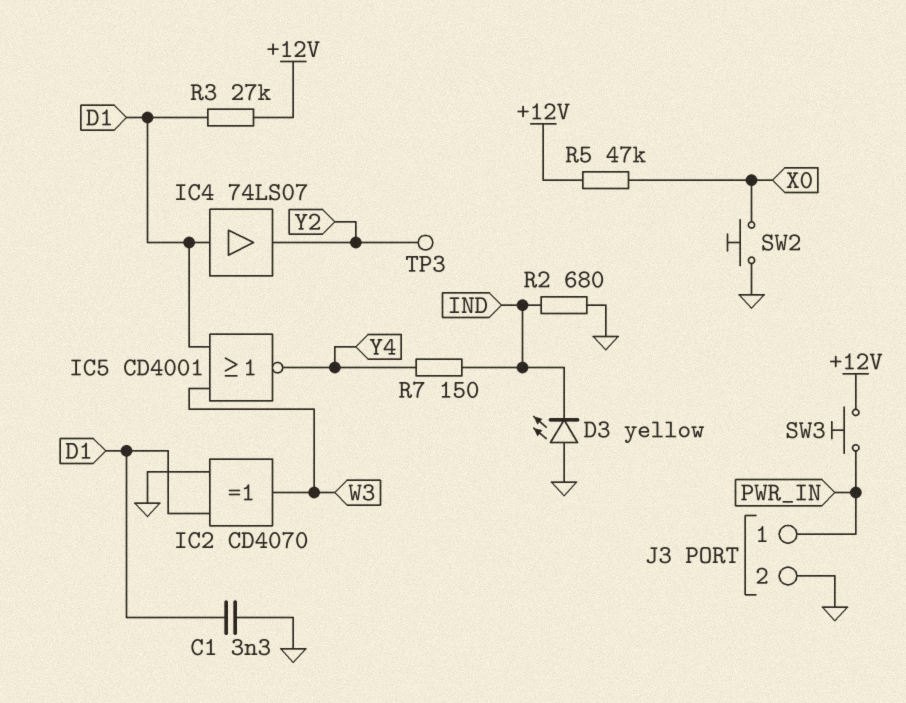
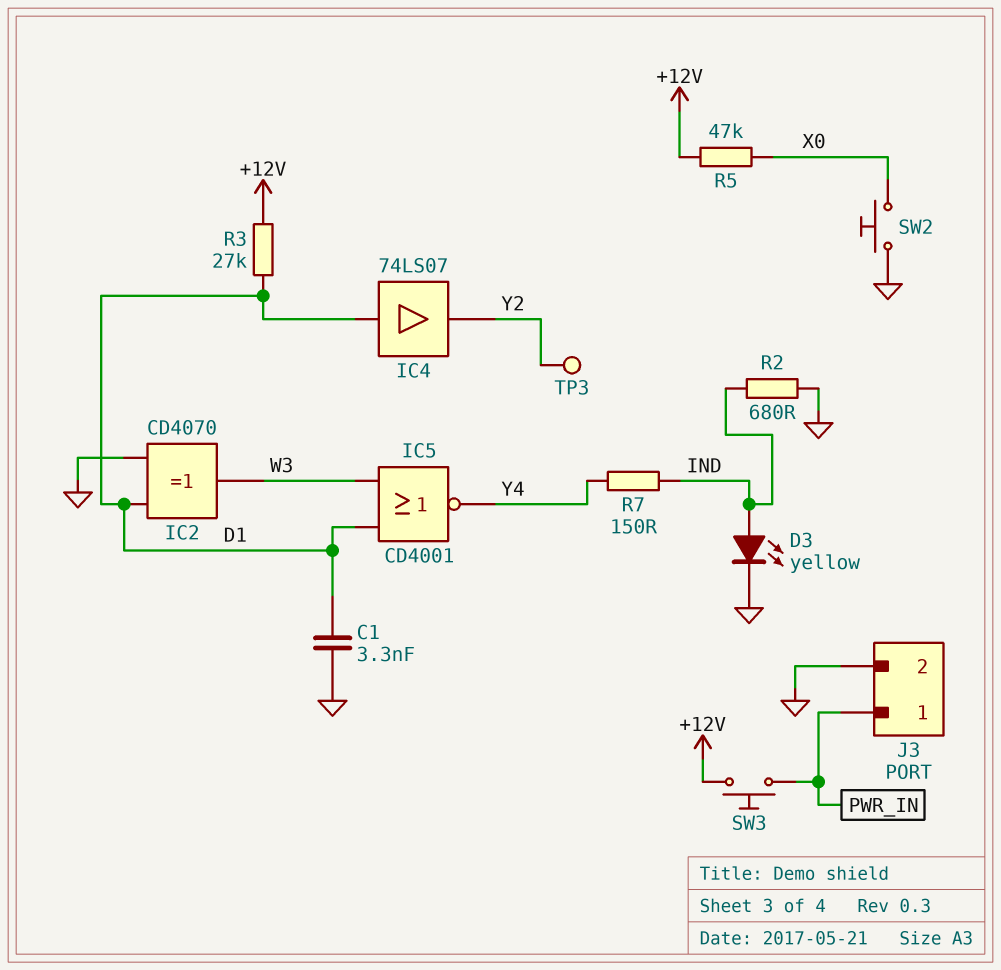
D3: LED yellow (A GND, K IND) -> LED yellow (A IND, K GND)

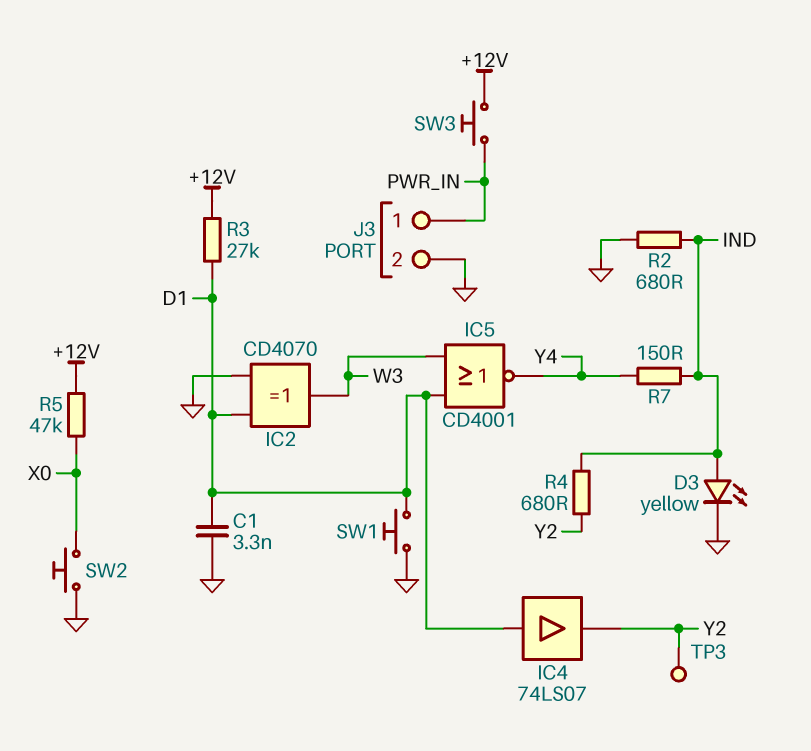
R4: none -> 680 (IND, Y2)
SW1: none -> button (D1, GND)

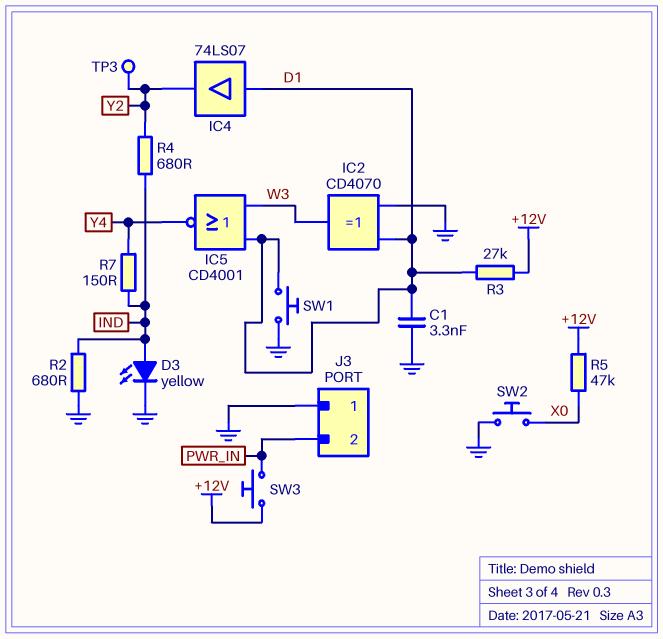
J3 pin 1: PWR_IN -> GND
J3 pin 2: GND -> PWR_IN

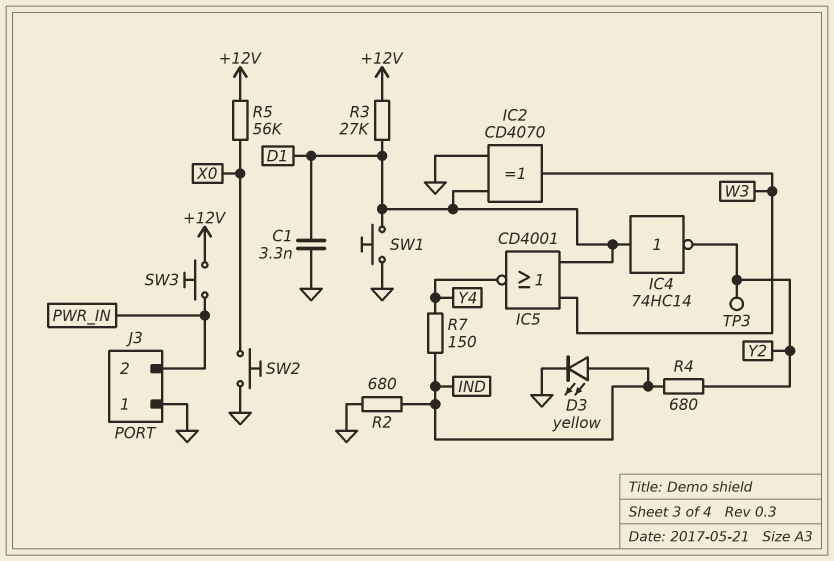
IC4: buffer 74LS07 (in D1, out Y2) -> NOT 74HC14 (in D1, out Y2)
R5: 47k (+12V, X0) -> 56k (+12V, X0)

